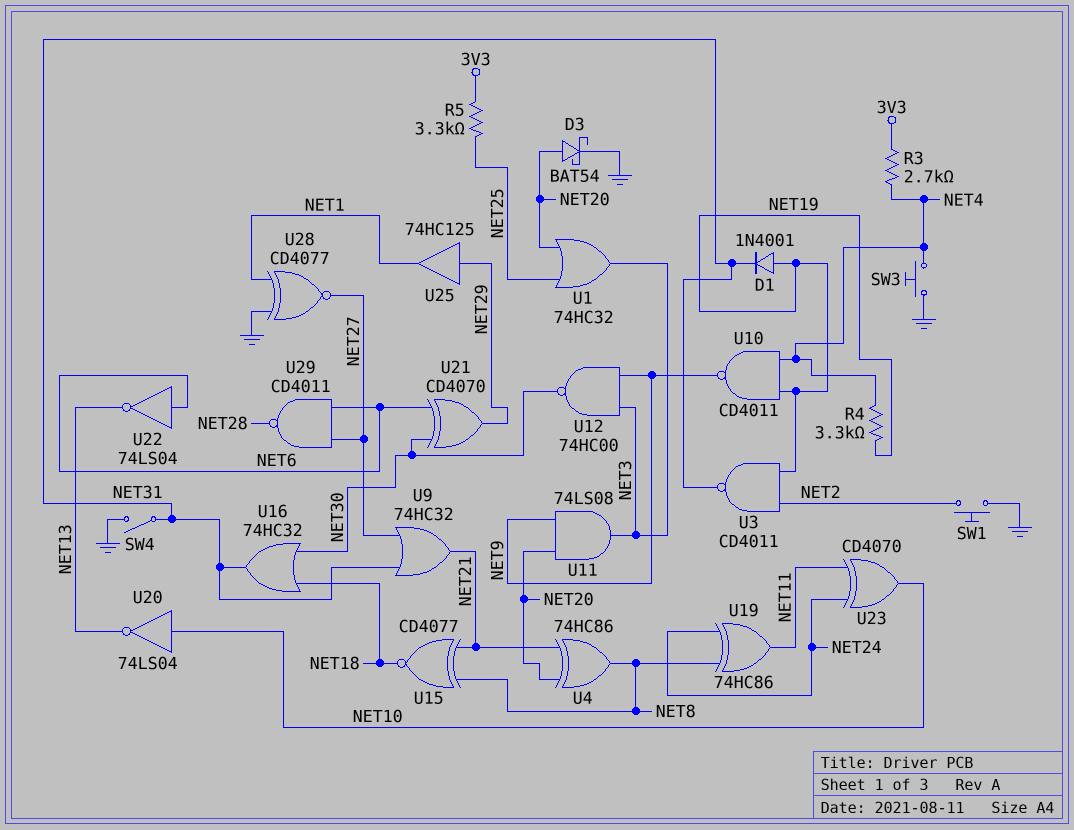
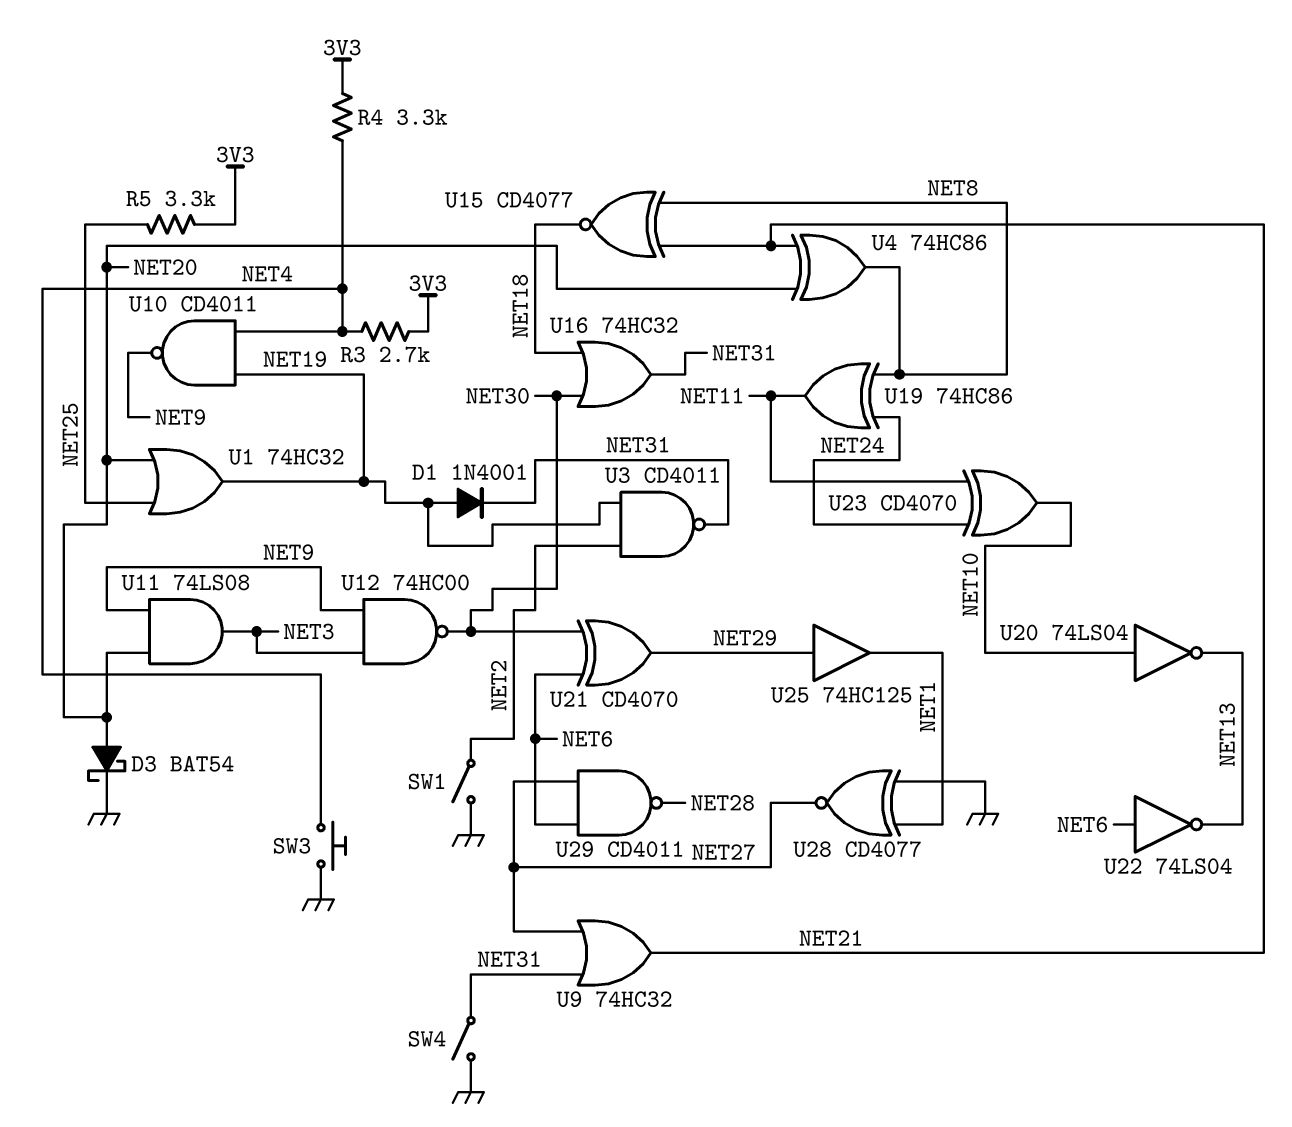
R4: 3.3k (NET4, NET19) -> 3.3k (3V3, NET4)
SW1: button (GND, NET2) -> switch (GND, NET2)
U1: OR 74HC32 (in NET20, in NET25, out NET3) -> OR 74HC32 (in NET20, in NET25, out NET19)

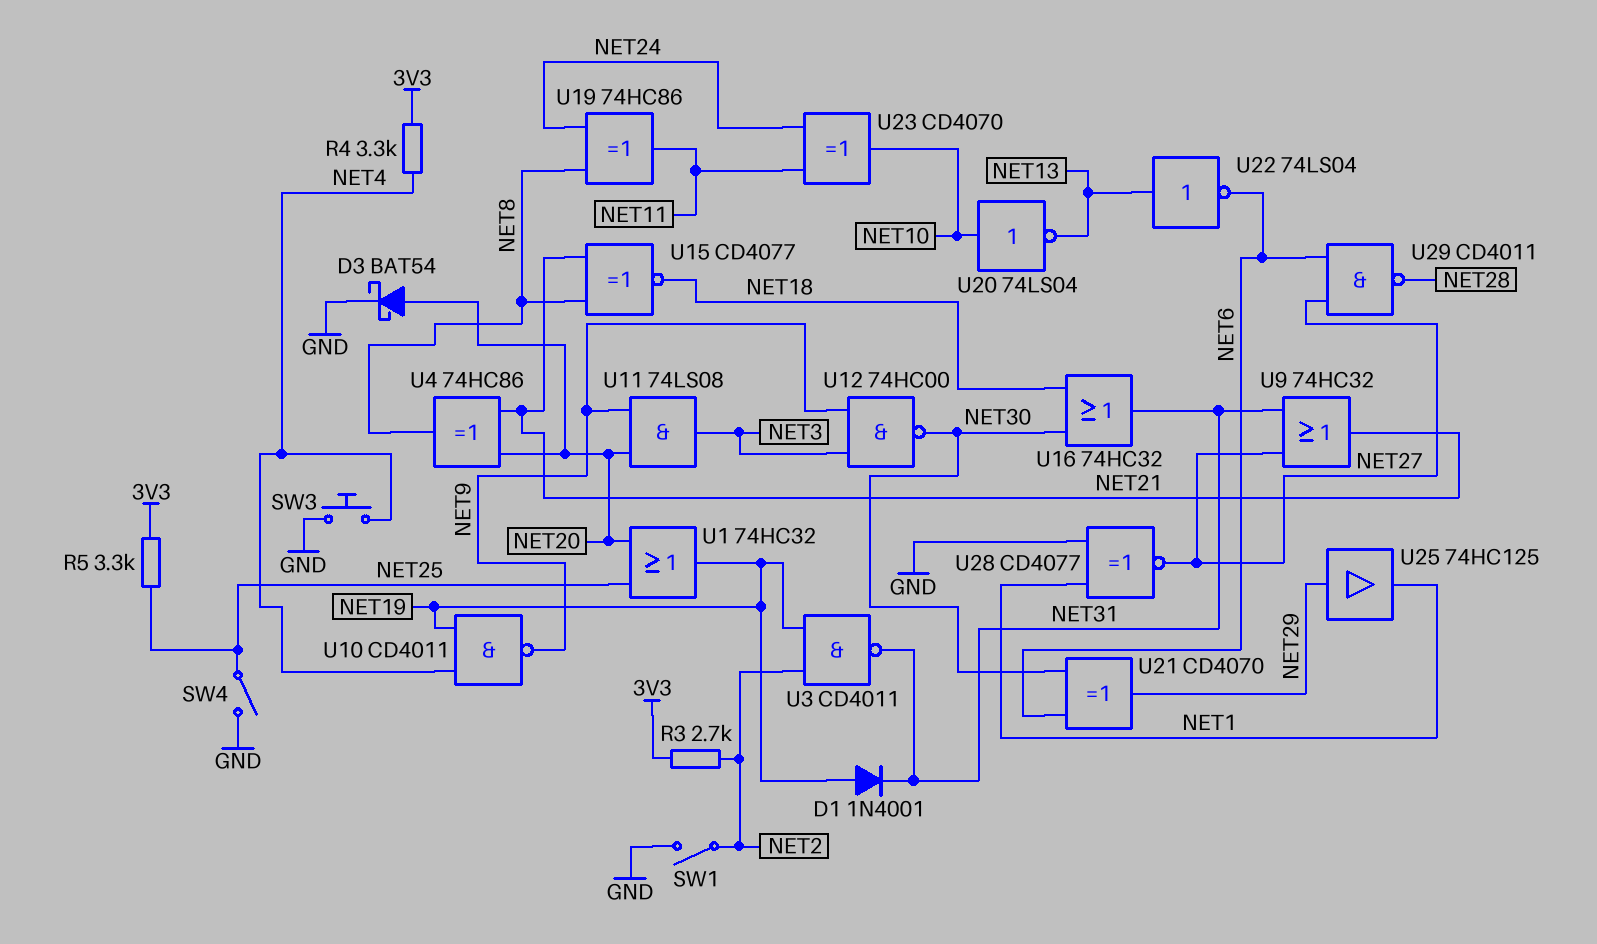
R3: 2.7k (3V3, NET4) -> 2.7k (3V3, NET2)
SW4: switch (GND, NET31) -> switch (GND, NET25)
U22: NOT 74LS04 (in NET6, out NET13) -> NOT 74LS04 (in NET13, out NET6)

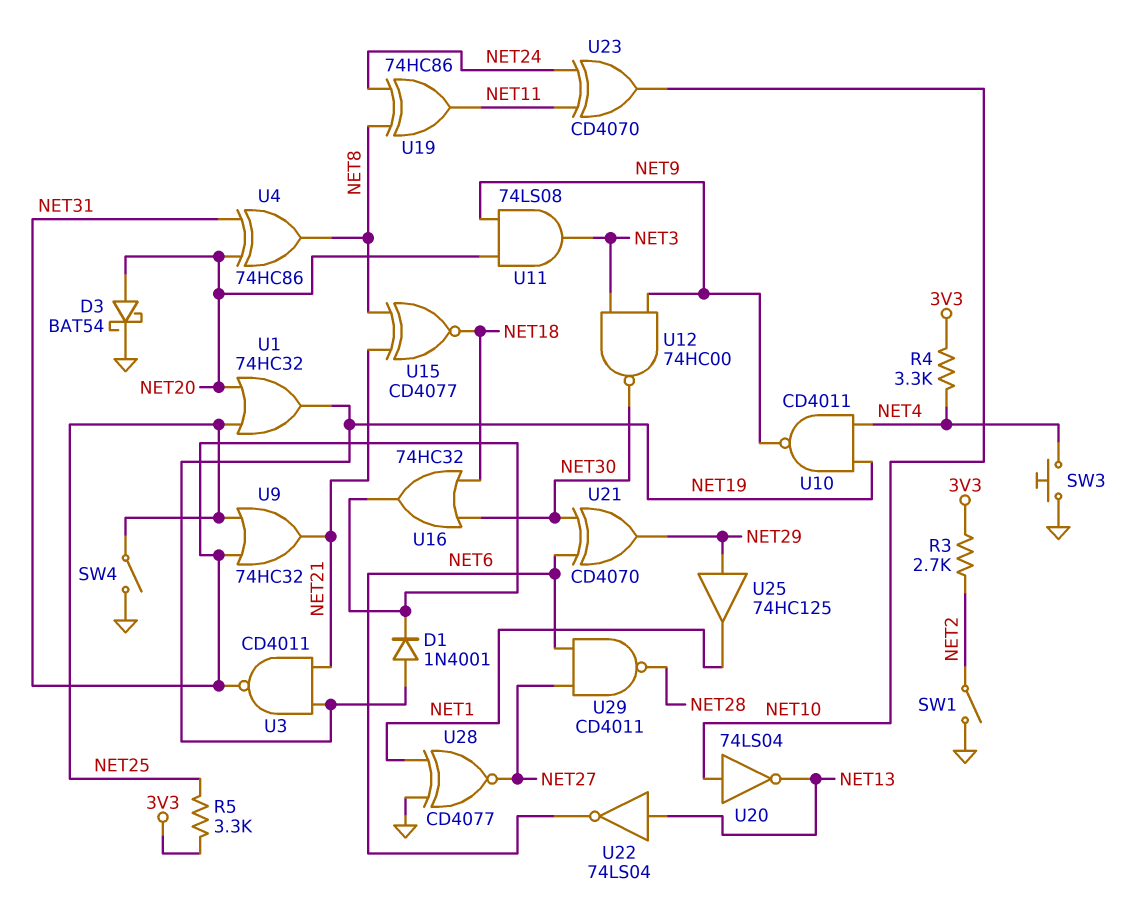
U3: NAND CD4011 (in NET2, in NET19, out NET31) -> NAND CD4011 (in NET19, in NET21, out NET31)
U4: XOR 74HC86 (in NET20, in NET21, out NET8) -> XOR 74HC86 (in NET20, in NET31, out NET8)
U9: OR 74HC32 (in NET27, in NET31, out NET21) -> OR 74HC32 (in NET25, in NET31, out NET21)

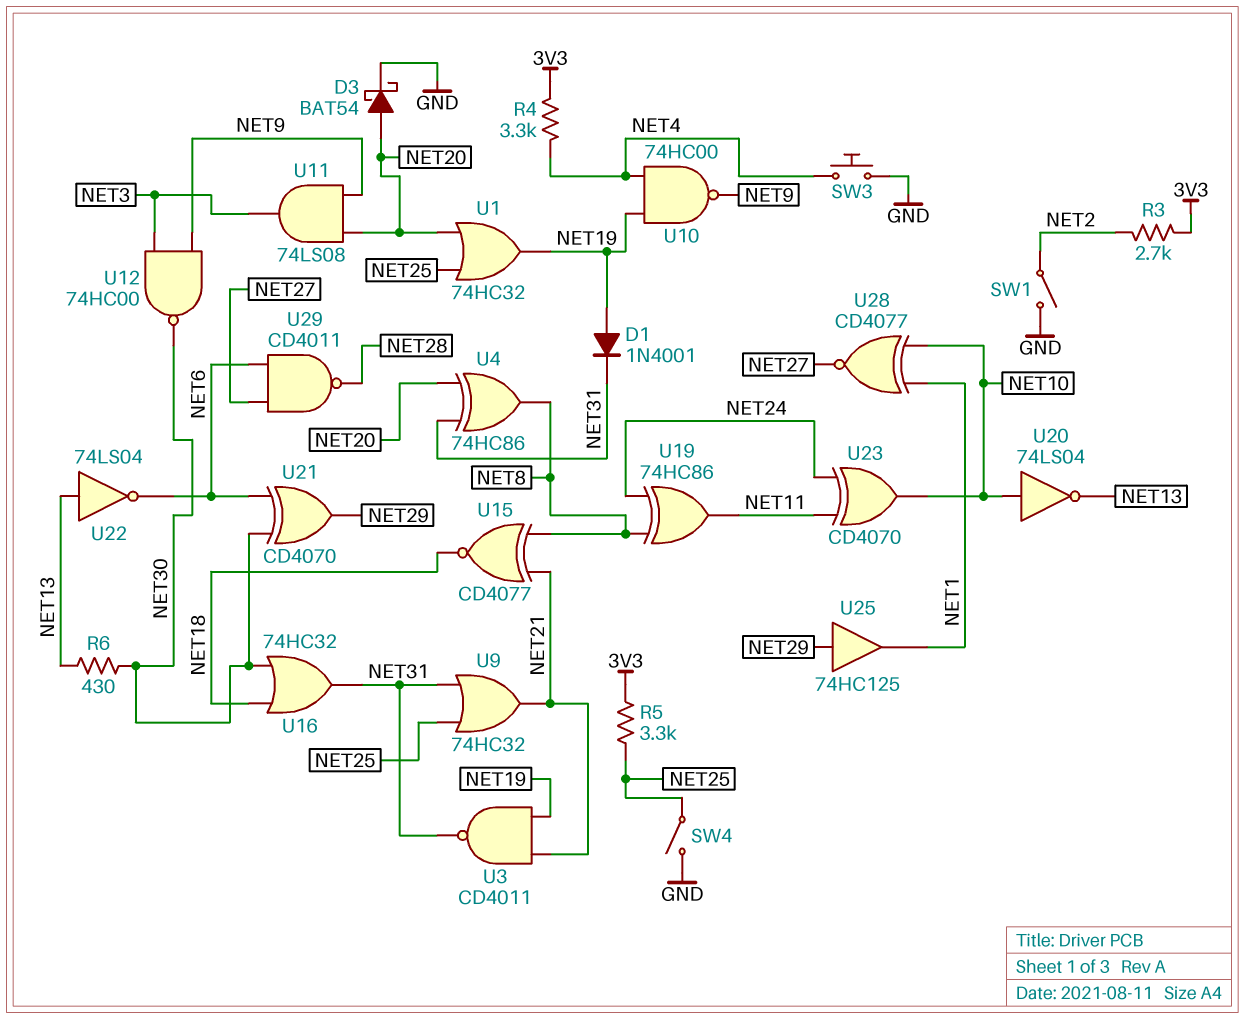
R6: none -> 430 (NET13, NET30)
U10: NAND CD4011 (in NET4, in NET19, out NET9) -> NAND 74HC00 (in NET4, in NET19, out NET9)
U28: XNOR CD4077 (in GND, in NET1, out NET27) -> XNOR CD4077 (in NET1, in NET10, out NET27)

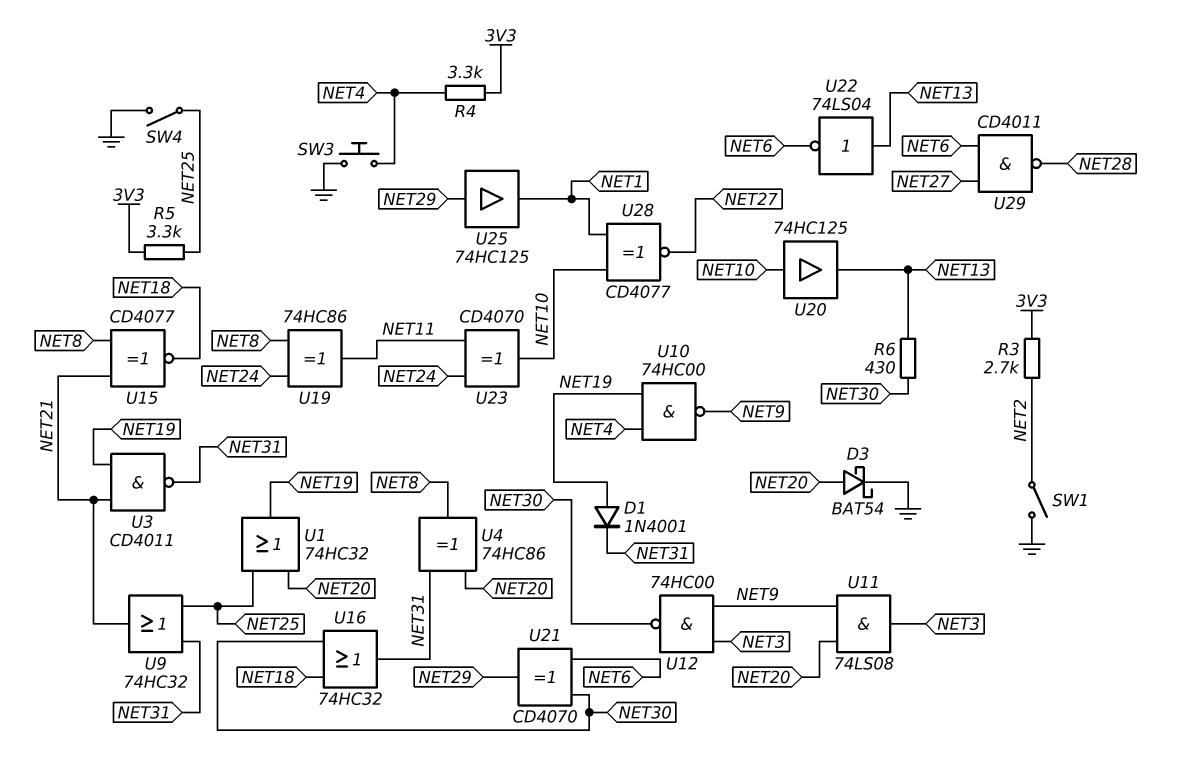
U20: NOT 74LS04 (in NET10, out NET13) -> buffer 74HC125 (in NET10, out NET13)

